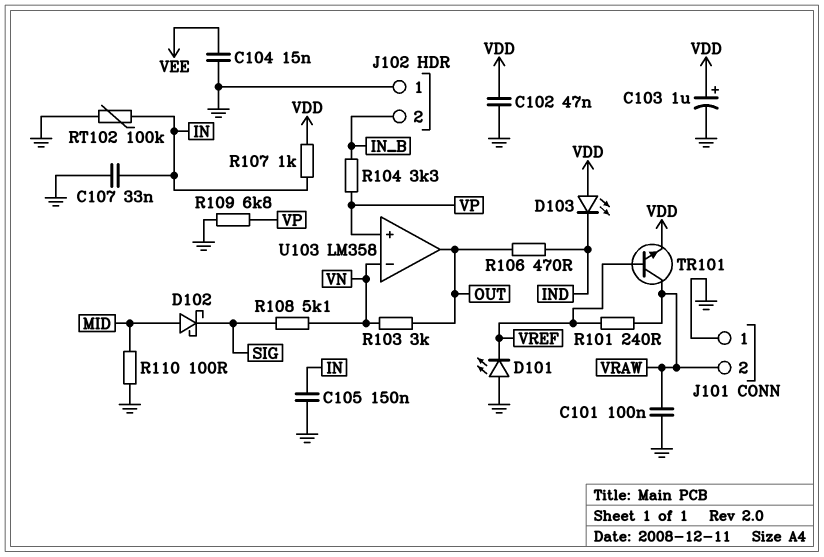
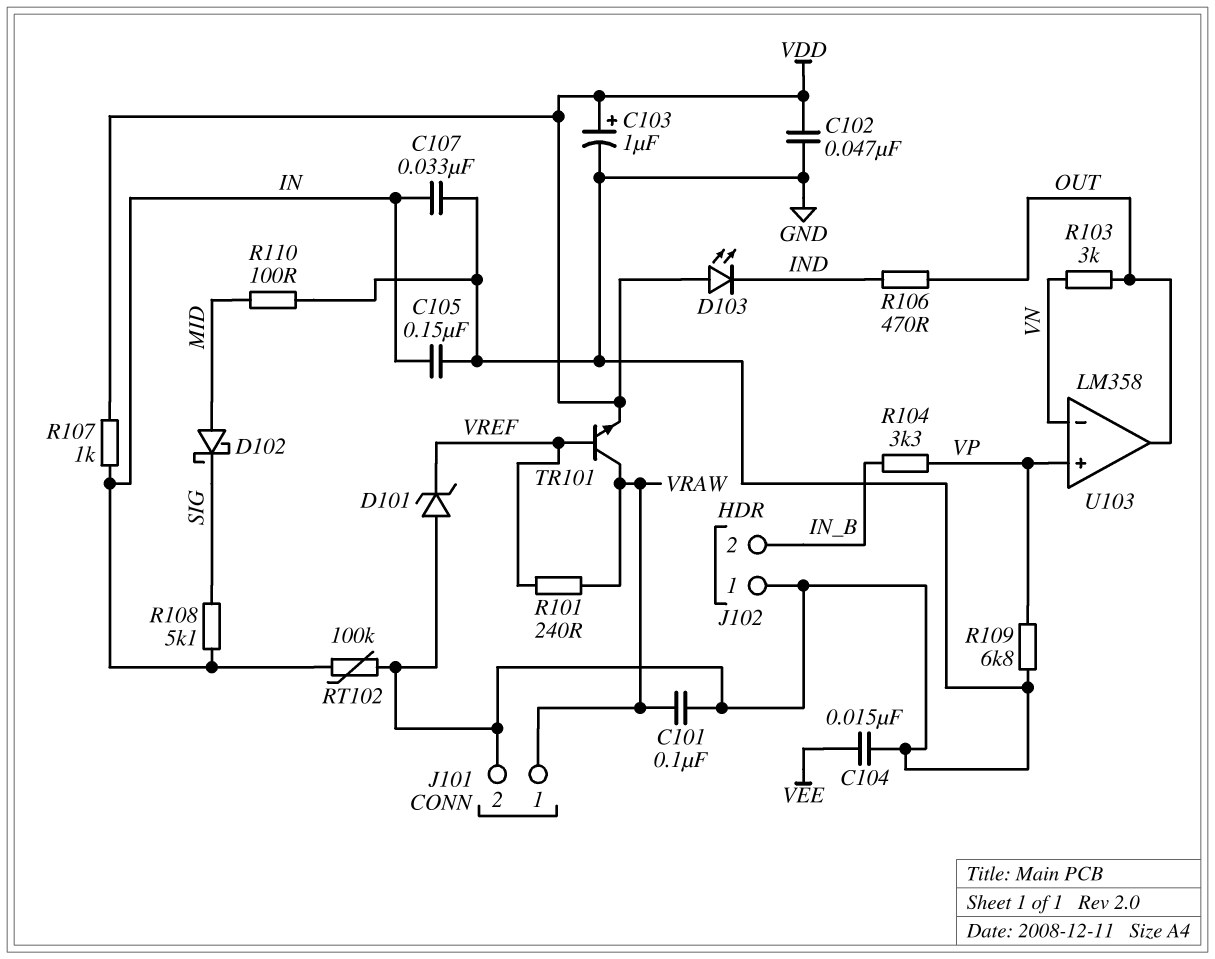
D101: LED (A GND, K VREF) -> zener (A GND, K VREF)
J101 pin 1: GND -> VRAW
J101 pin 2: VRAW -> GND
R108: 5.1k (SIG, VN) -> 5.1k (IN, SIG)

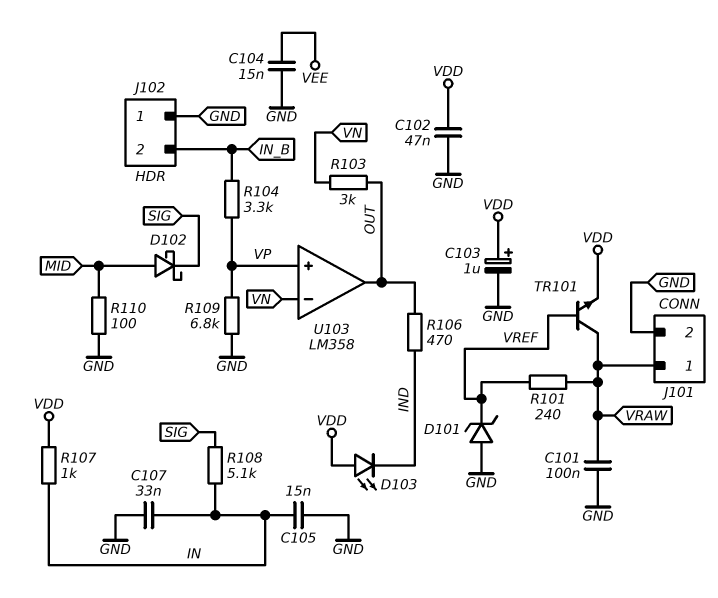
C105: 150nF (GND, IN) -> 15nF (GND, IN)
RT102: 100k (GND, IN) -> none

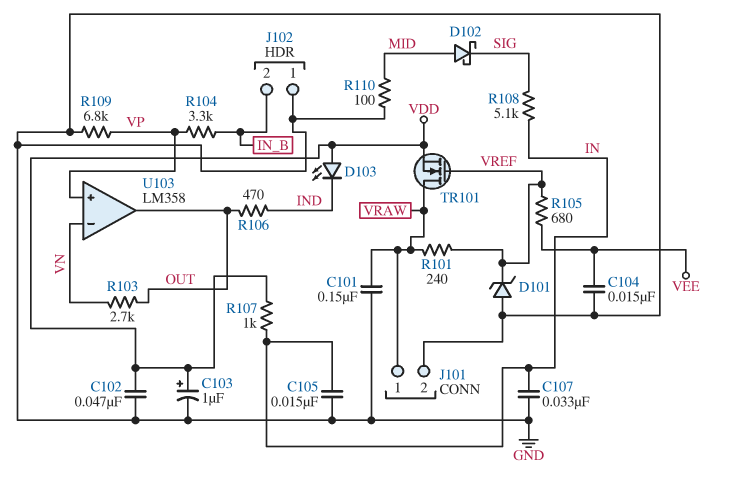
C101: 100nF (GND, VRAW) -> 150nF (GND, VRAW)
R103: 3k (OUT, VN) -> 2.7k (OUT, VN)
R105: none -> 680 (VEE, VREF)
TR101: NPN (B VREF, C VRAW, E VDD) -> NMOS (G VREF, D VRAW, S VDD)

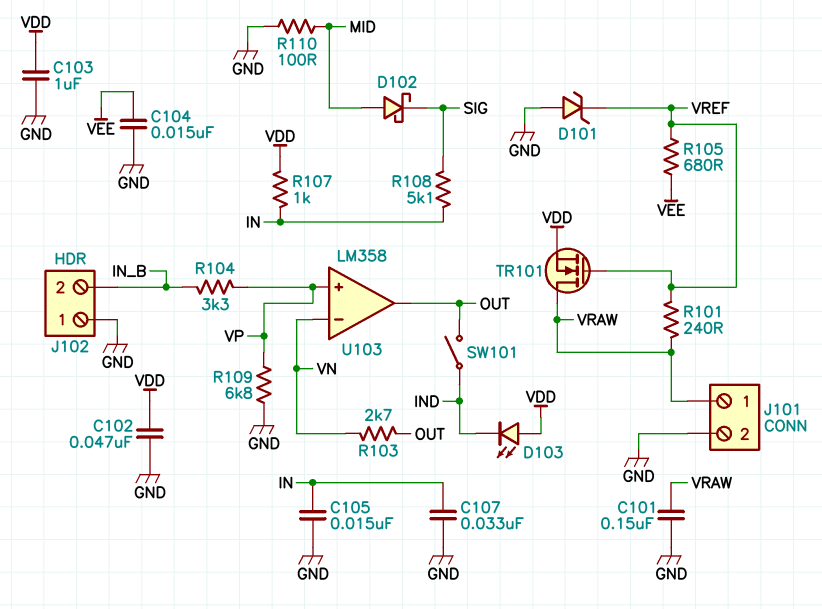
C103: 1uF (plus VDD, minus GND) -> 1uF (GND, VDD)
R106: 470 (IND, OUT) -> none
SW101: none -> switch (IND, OUT)

